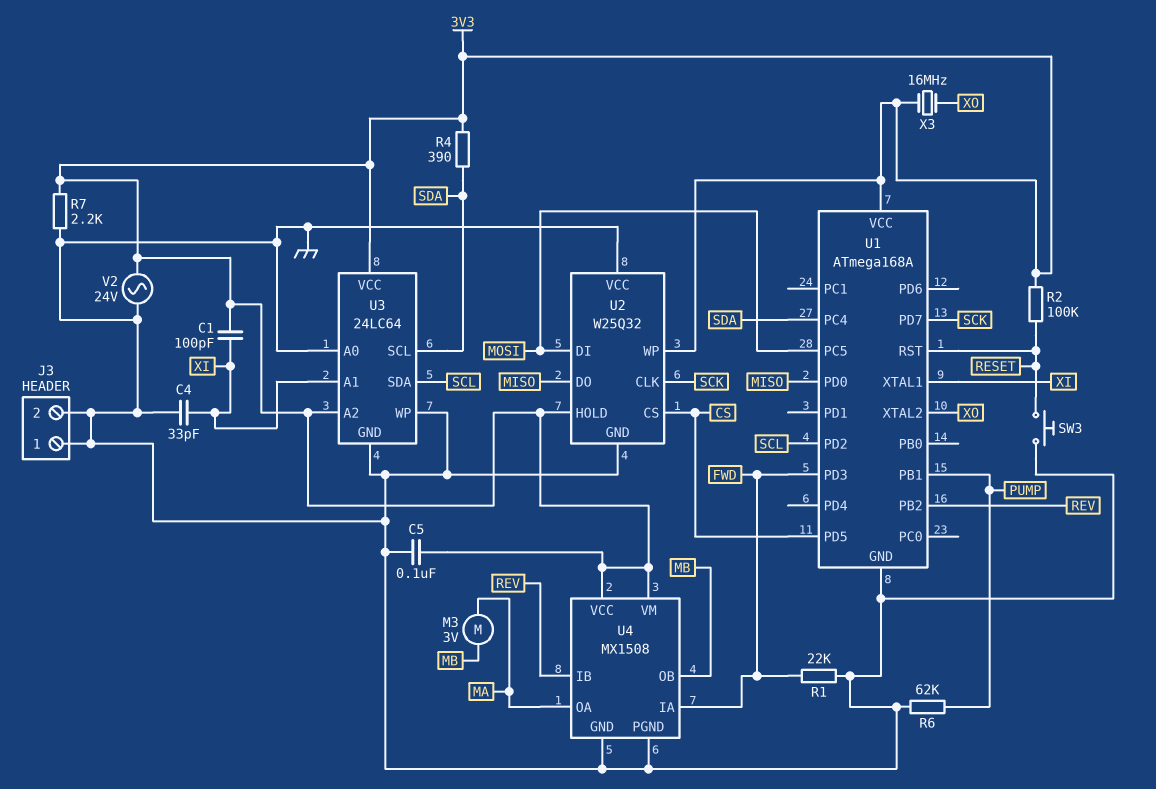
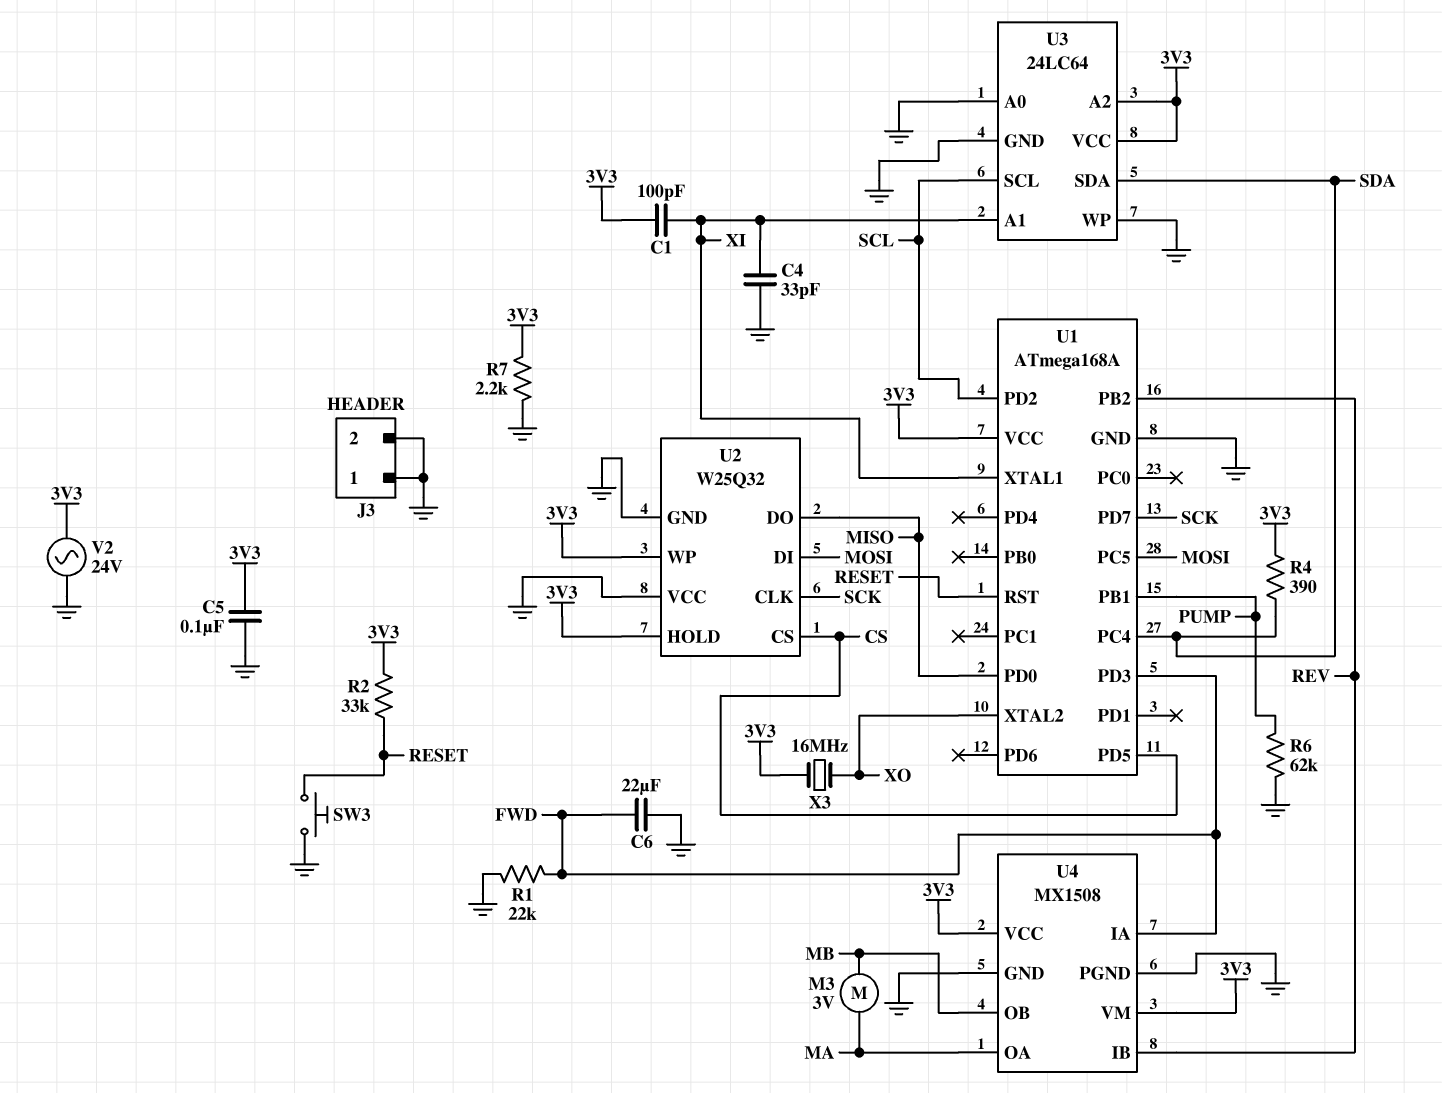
C6: none -> 22uF (FWD, GND)
R2: 100k (3V3, RESET) -> 33k (3V3, RESET)
U3 pin SCL: SDA -> SCL
U3 pin SDA: SCL -> SDA

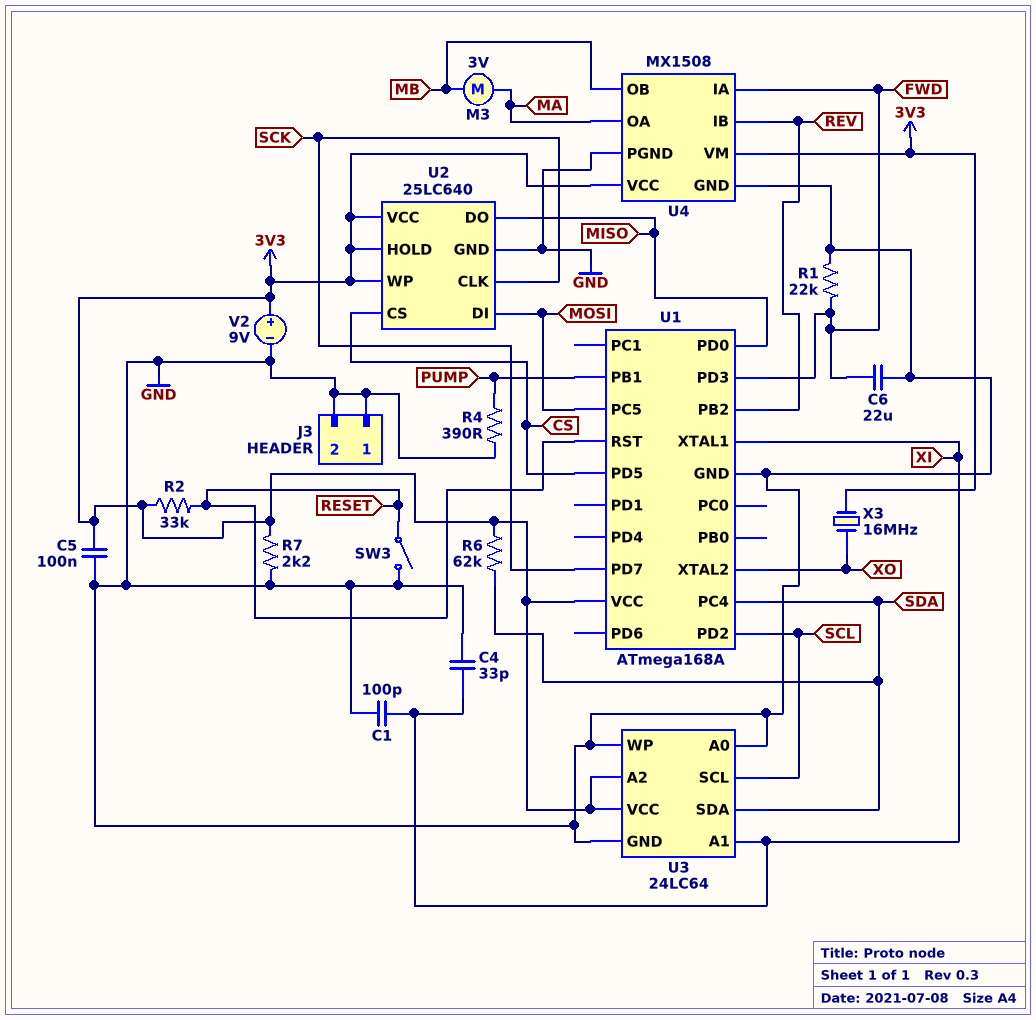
C1: 100pF (3V3, XI) -> 100pF (GND, XI)
R4: 390 (3V3, SDA) -> 390 (GND, PUMP)
R6: 62k (GND, PUMP) -> 62k (3V3, SDA)
SW3: button (GND, RESET) -> switch (GND, RESET)
U2: W25Q32 -> 25LC640
U2 pin VCC: GND -> 3V3
V2: AC 24V (3V3, GND) -> 9V (plus 3V3, minus GND)

